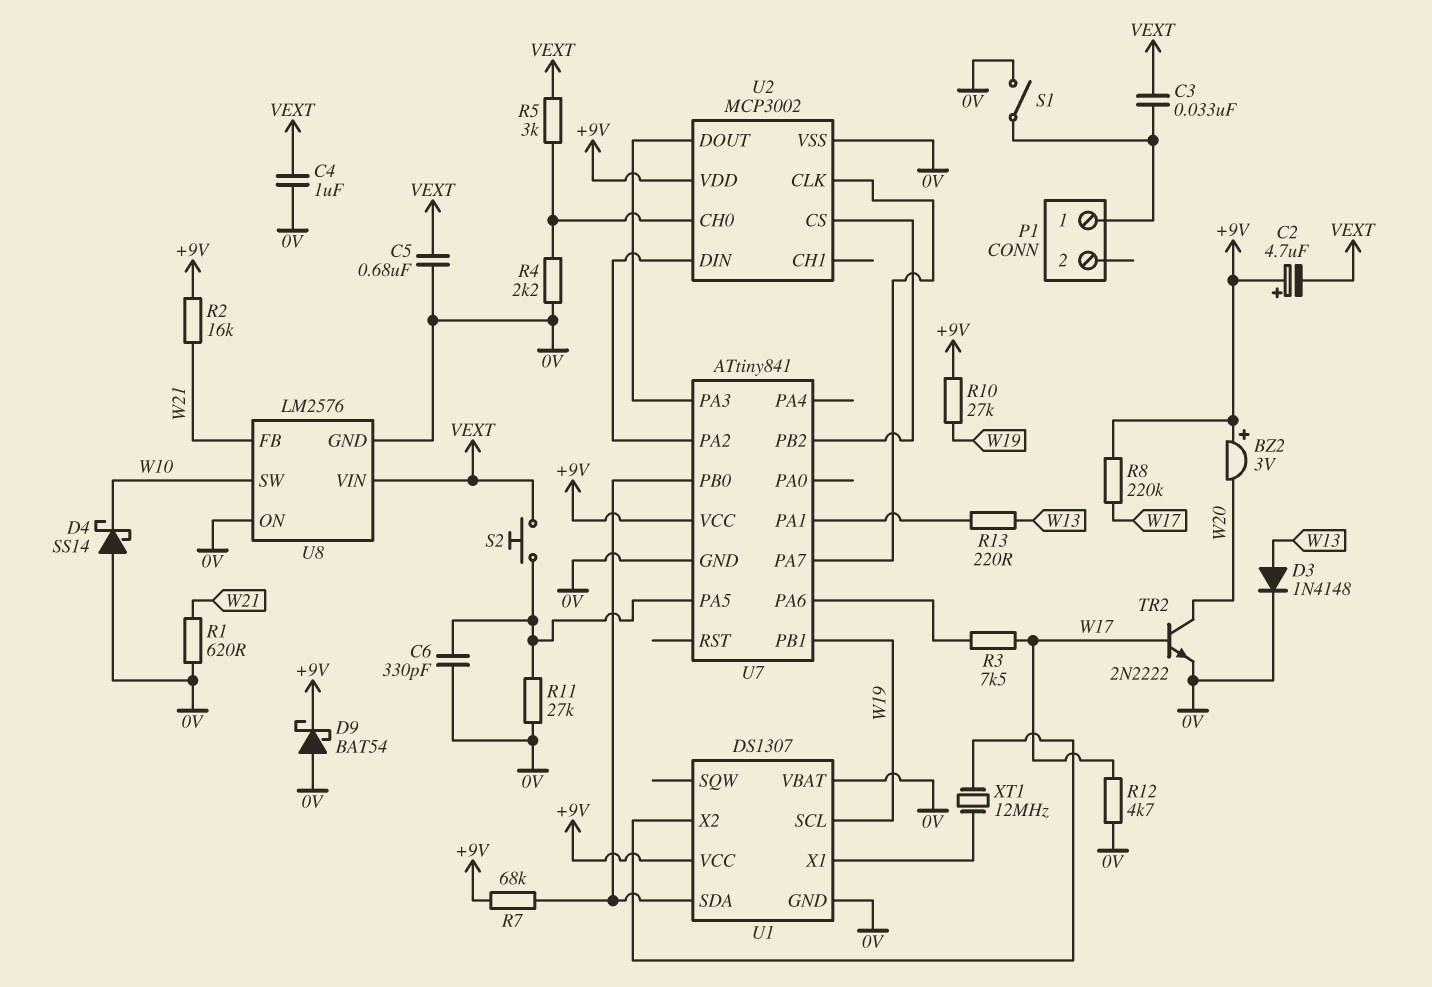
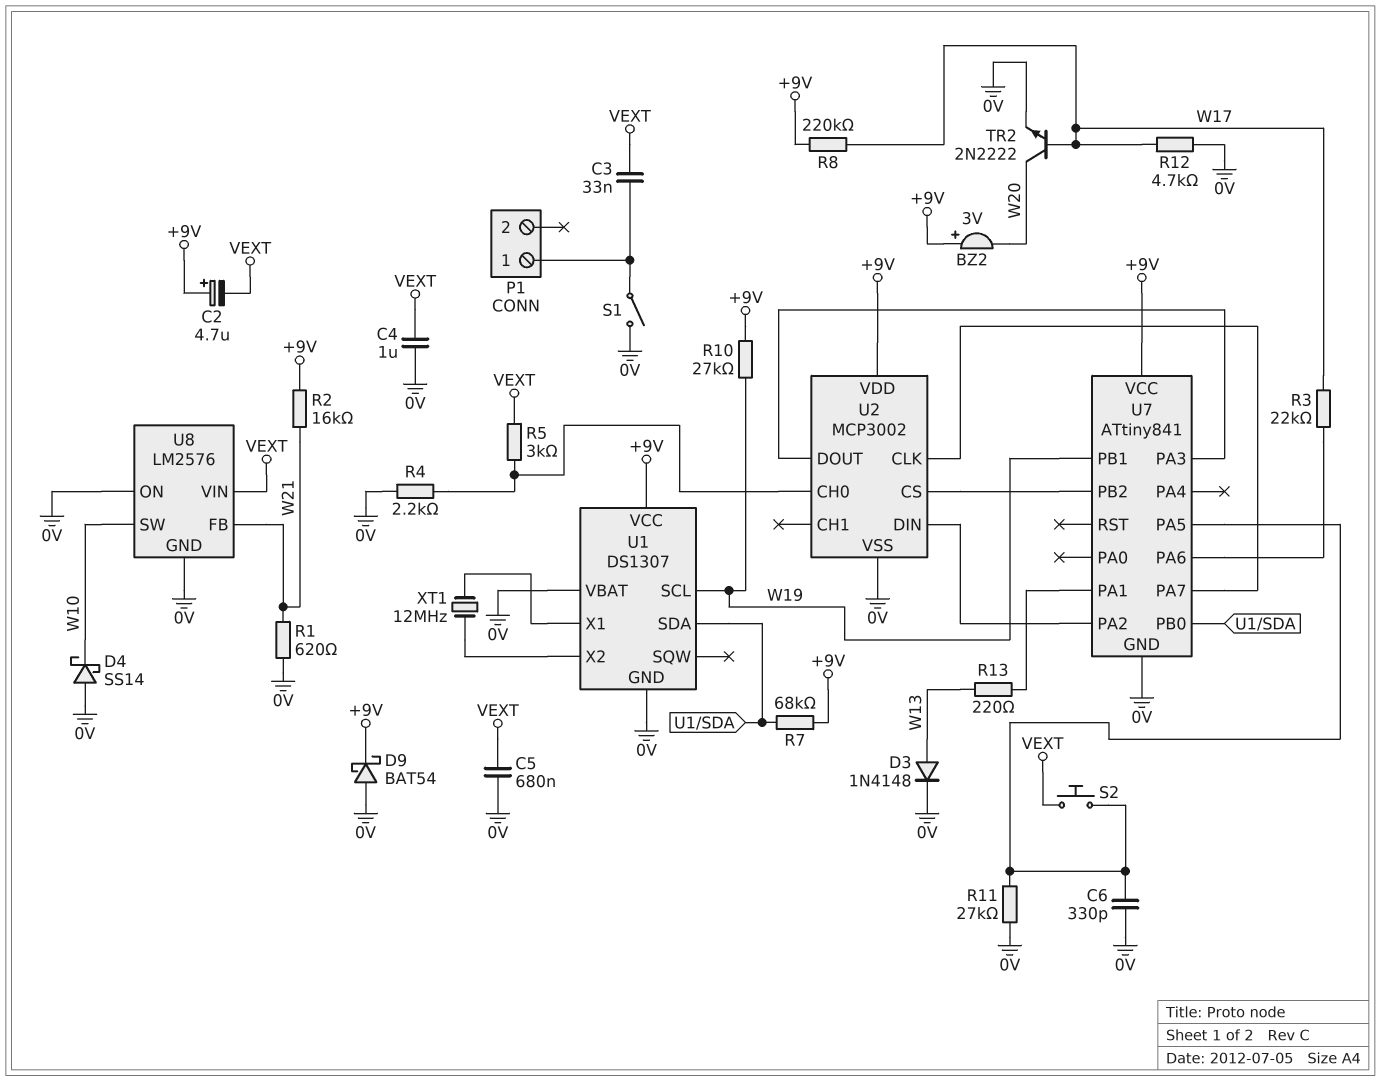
R3: 7.5k (U7/PA6, W17) -> 22k (U7/PA6, W17)

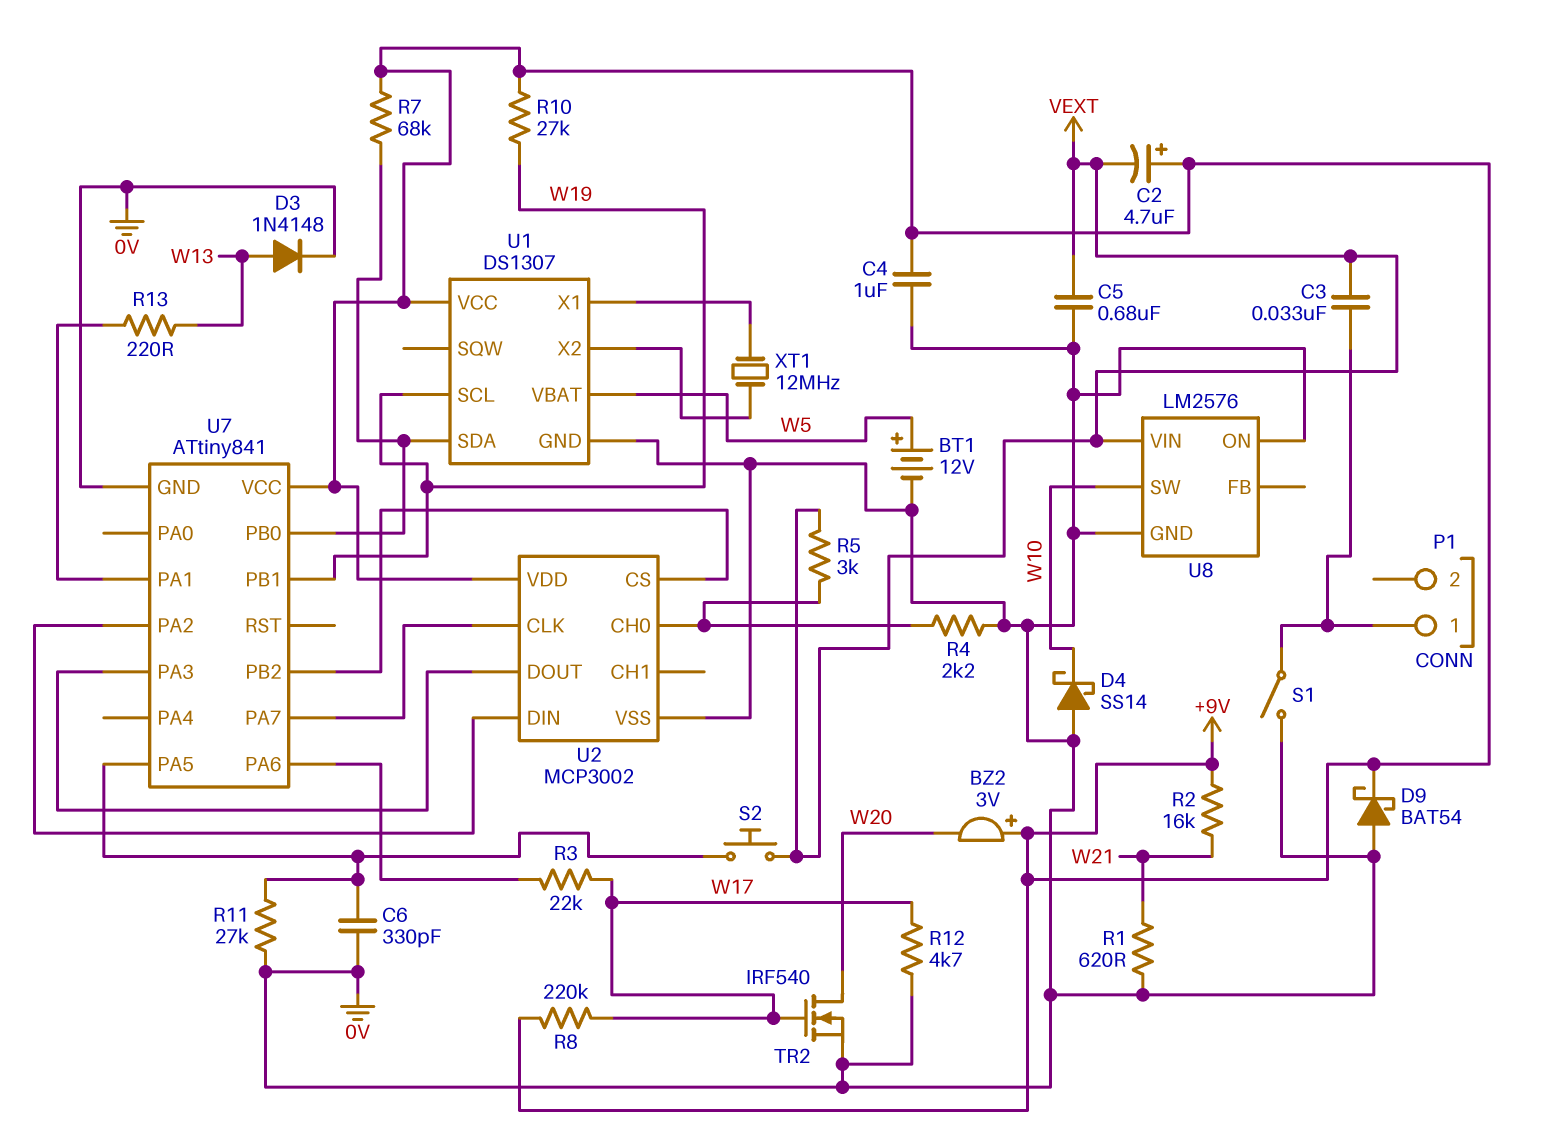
BT1: none -> 12V (plus W5, minus 0V)
C4: 1uF (0V, VEXT) -> 1uF (+9V, 0V)
TR2: NPN 2N2222 (B W17, C W20, E 0V) -> NMOS IRF540 (G W17, D W20, S 0V)
U1 pin VBAT: 0V -> W5
U8 pin FB: W21 -> none

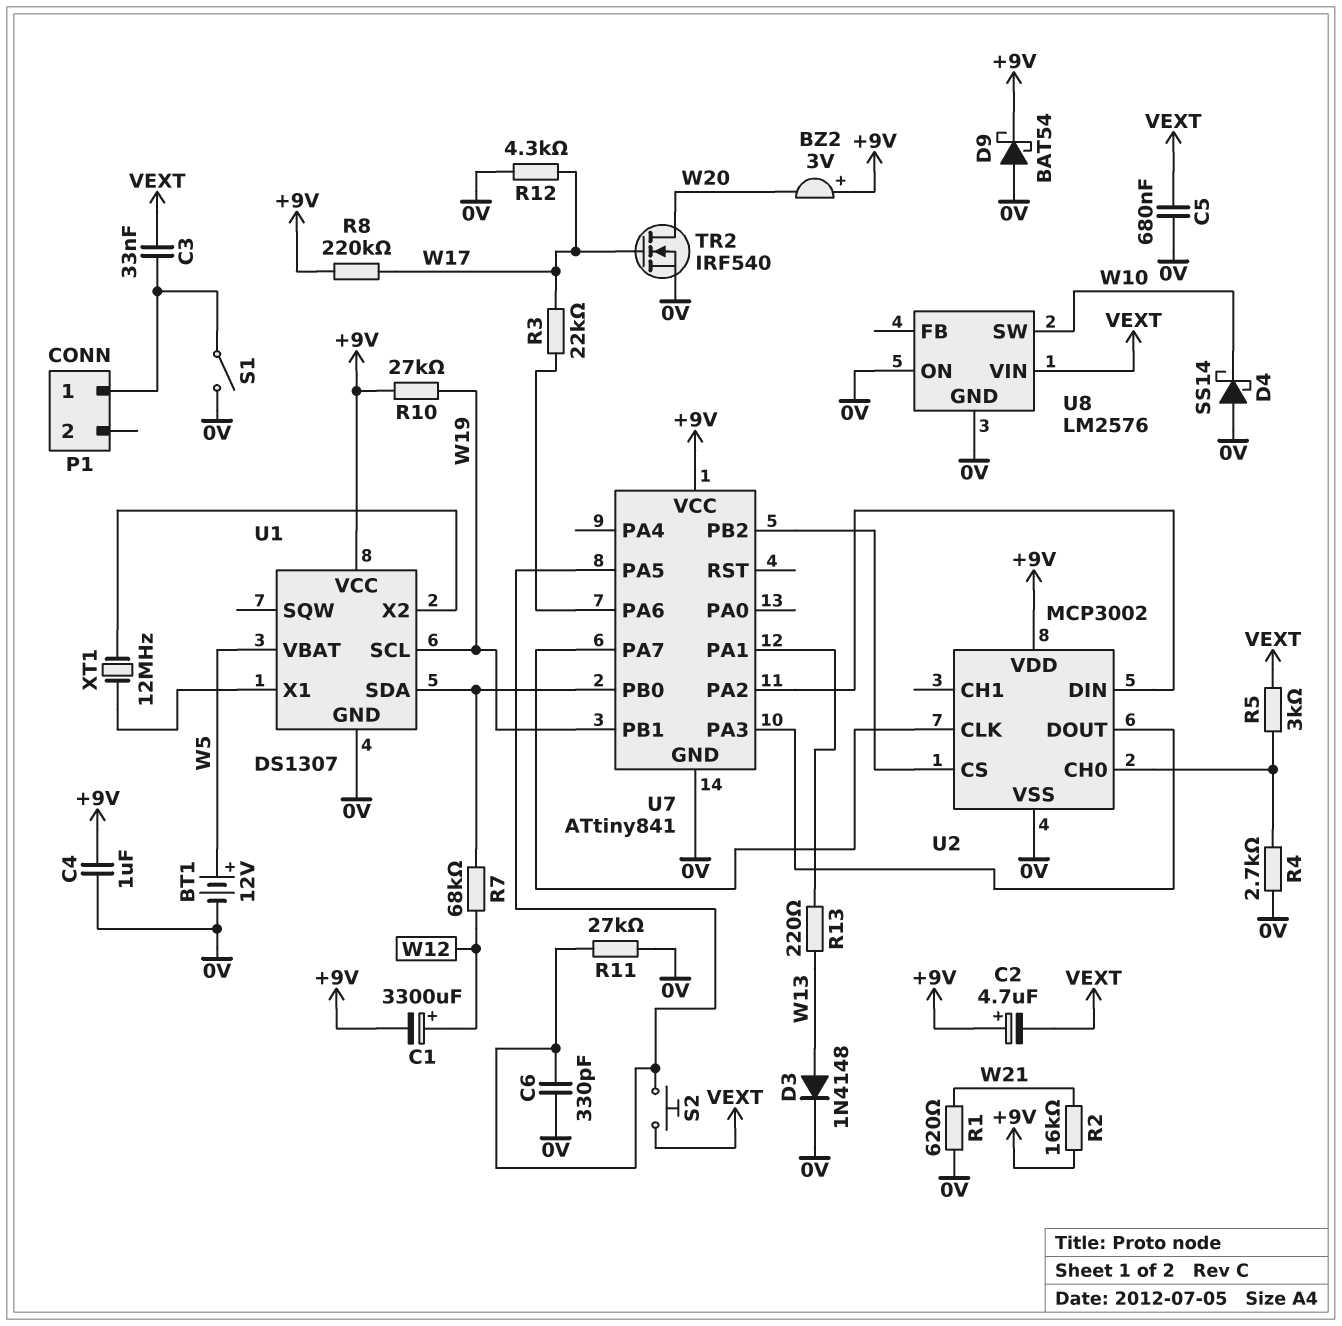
C1: none -> 3300uF (plus W12, minus +9V)
R4: 2.2k (0V, U2/CH0) -> 2.7k (0V, U2/CH0)
R7: 68k (+9V, U1/SDA) -> 68k (U1/SDA, W12)
R12: 4.7k (0V, W17) -> 4.3k (0V, W17)

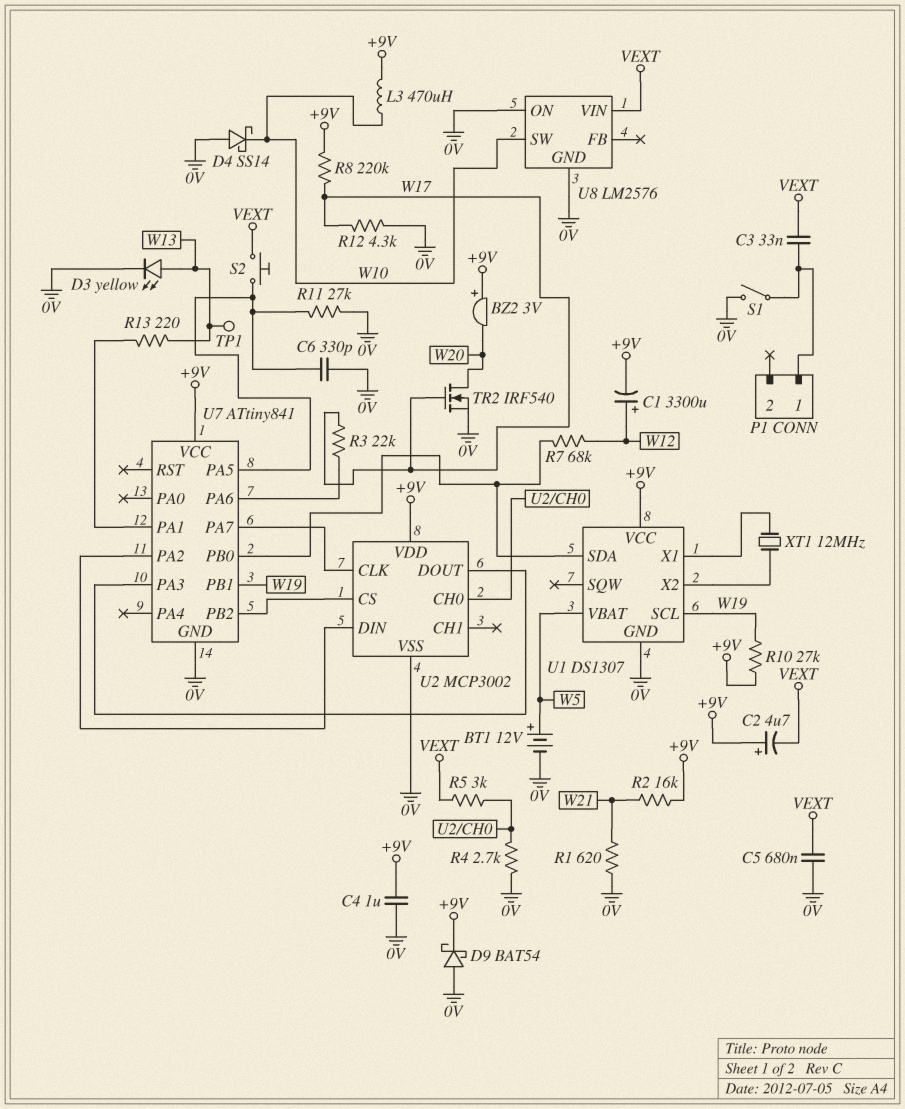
D3: diode 1N4148 (A W13, K 0V) -> LED yellow (A W13, K 0V)
L3: none -> 470uH (+9V, W10)
TP1: none -> test point (W13)

